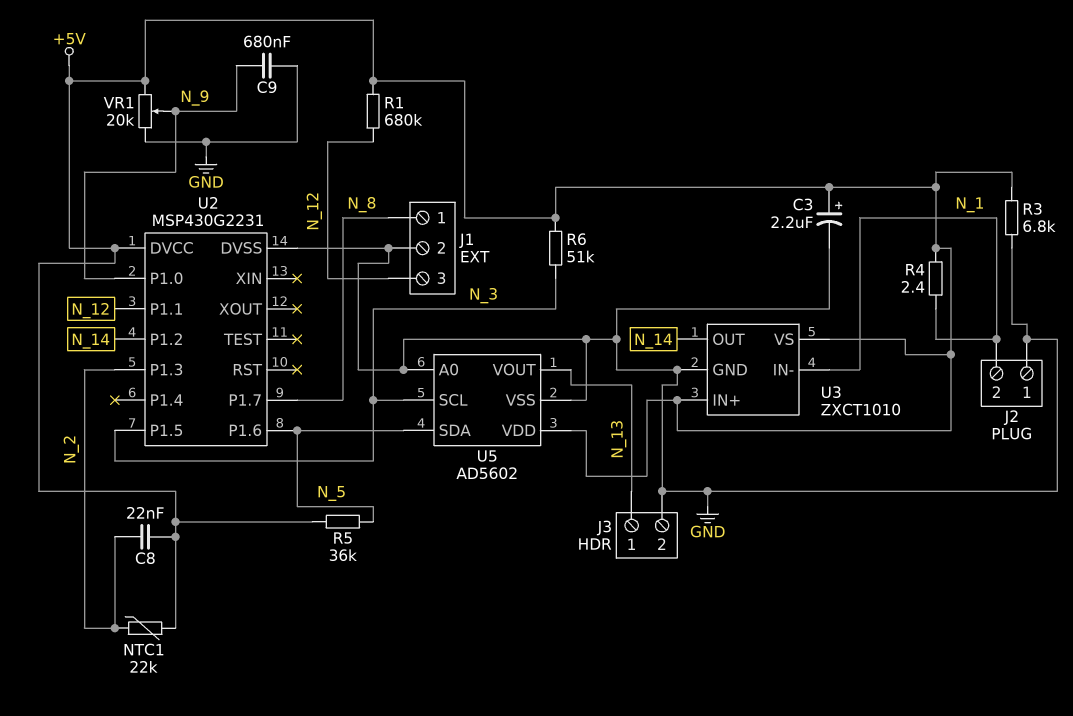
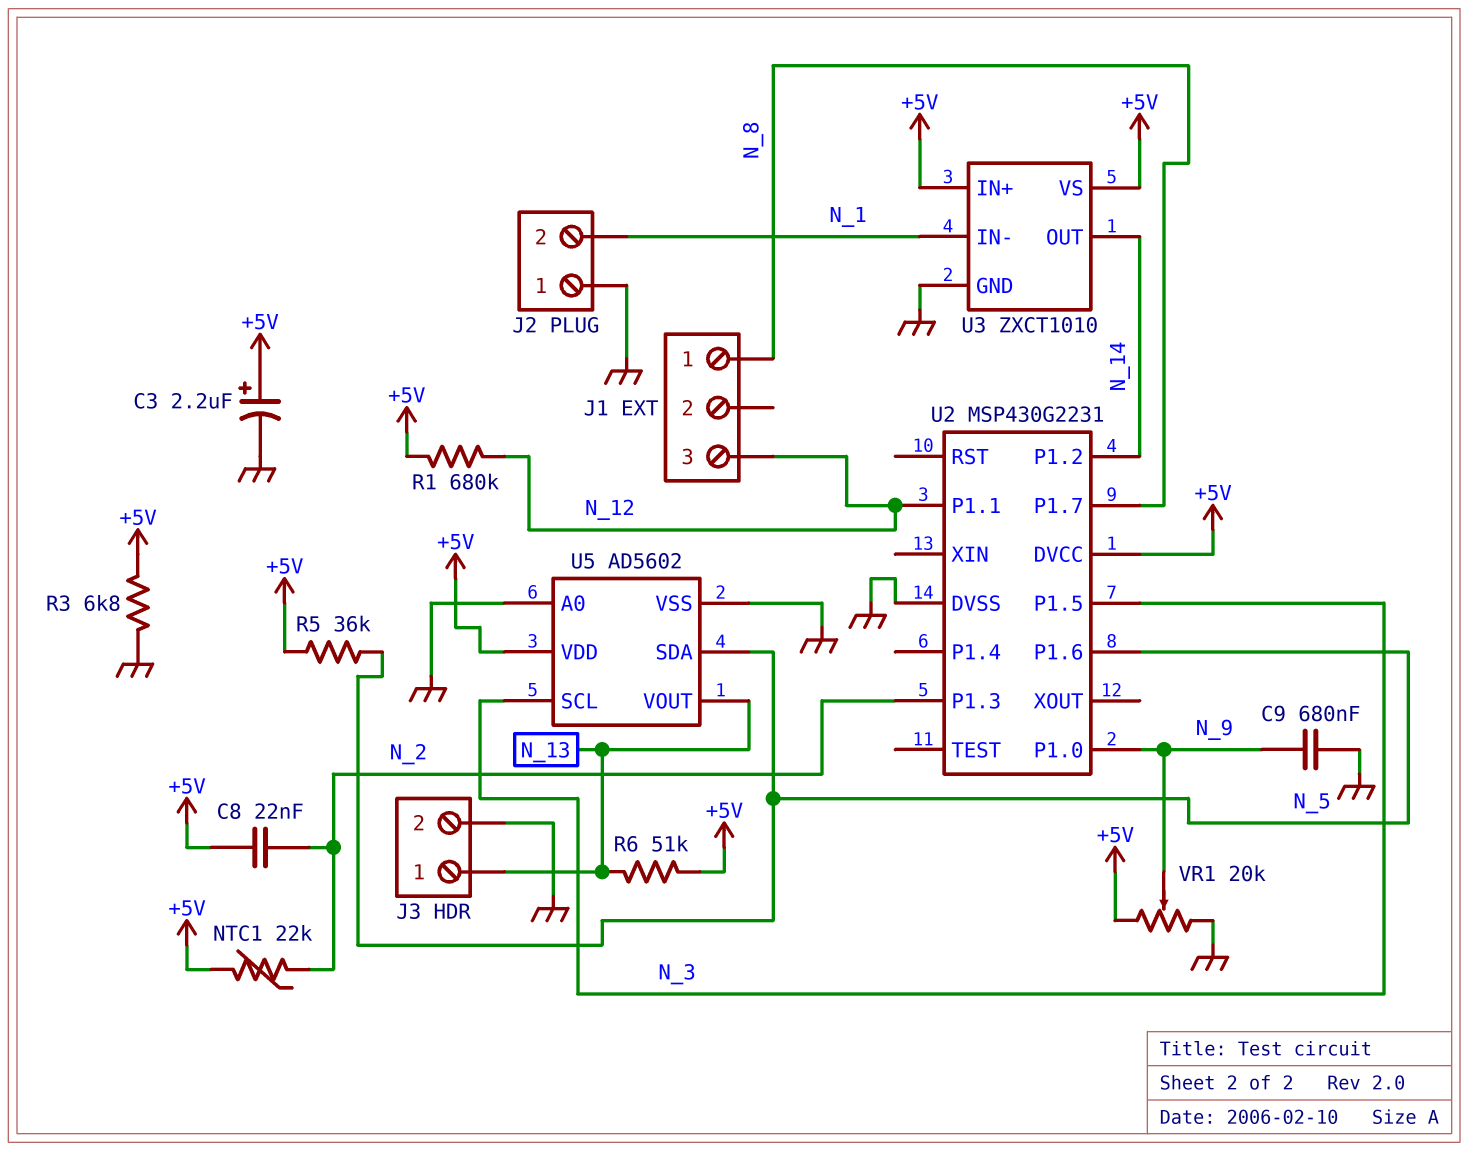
J1 pin 2: GND -> none
R4: 2.4 (+5V, N_1) -> none
R6: 51k (+5V, N_3) -> 51k (+5V, N_13)

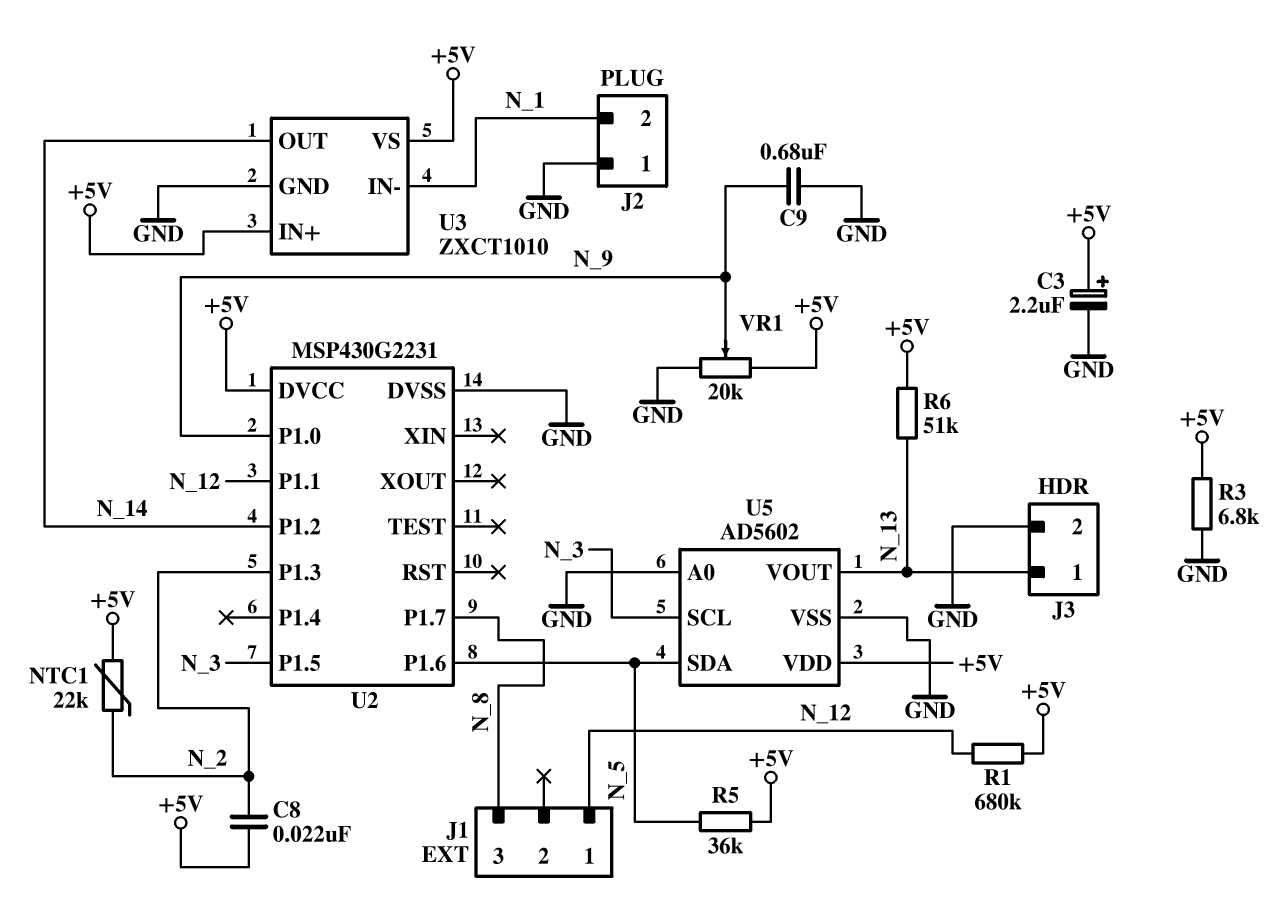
J1 pin 1: N_8 -> N_12
J1 pin 3: N_12 -> N_8

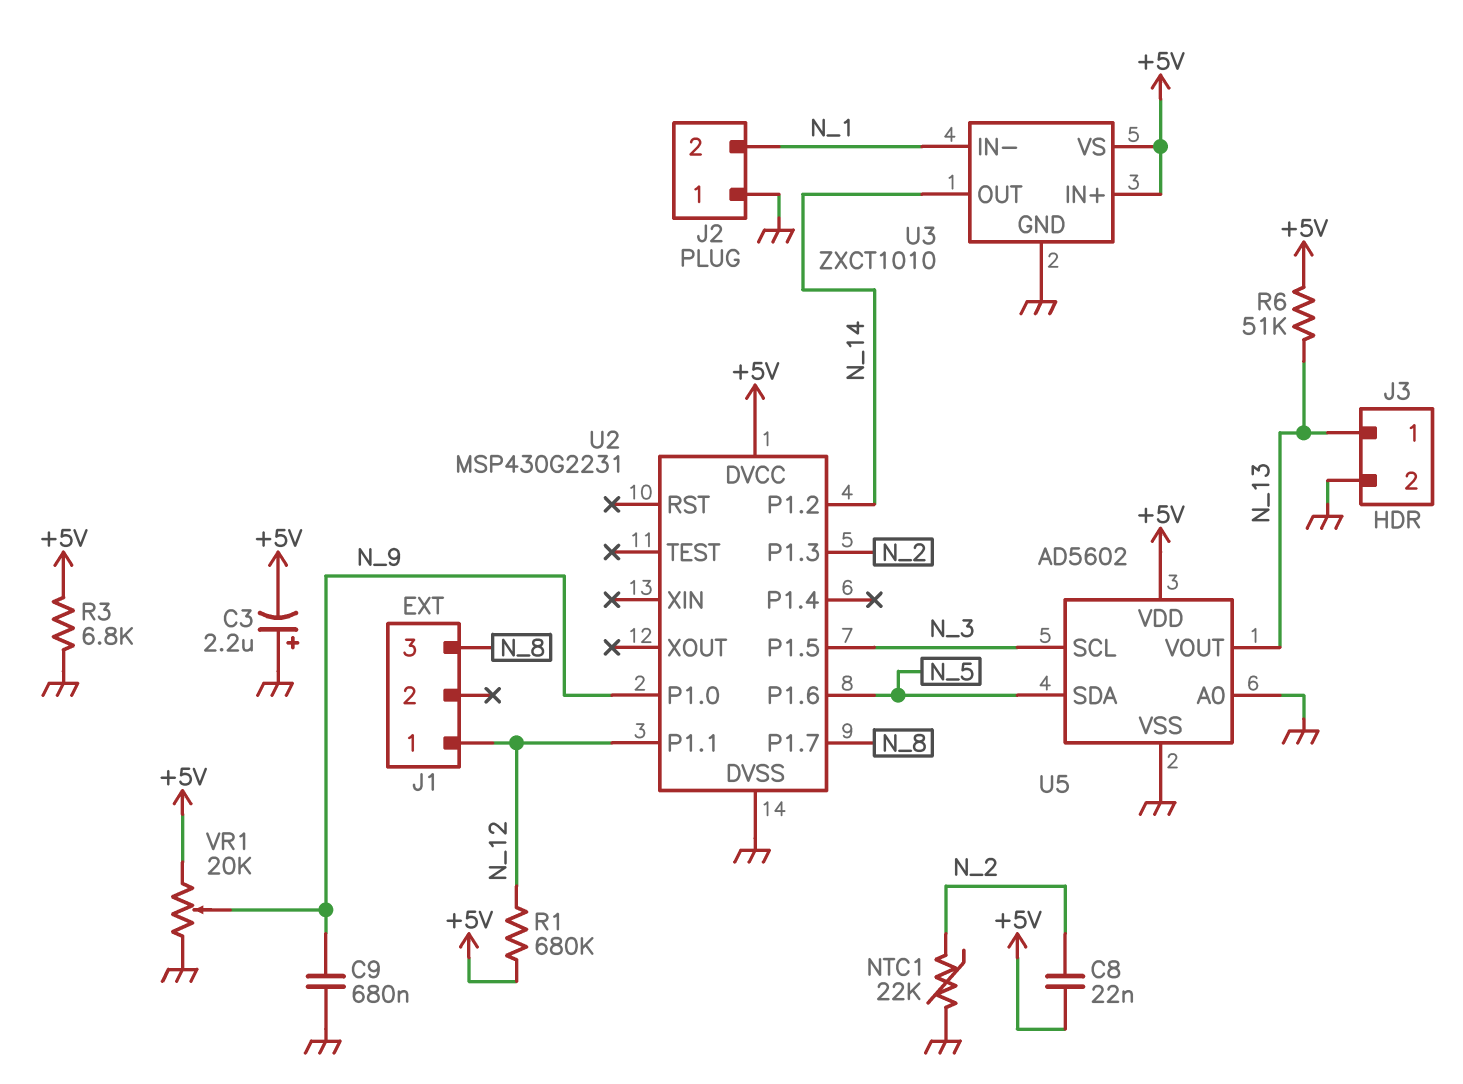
C3: 2.2uF (plus +5V, minus GND) -> 2.2uF (plus GND, minus +5V)
NTC1: 22k (+5V, N_2) -> 22k (GND, N_2)
R5: 36k (+5V, N_5) -> none

